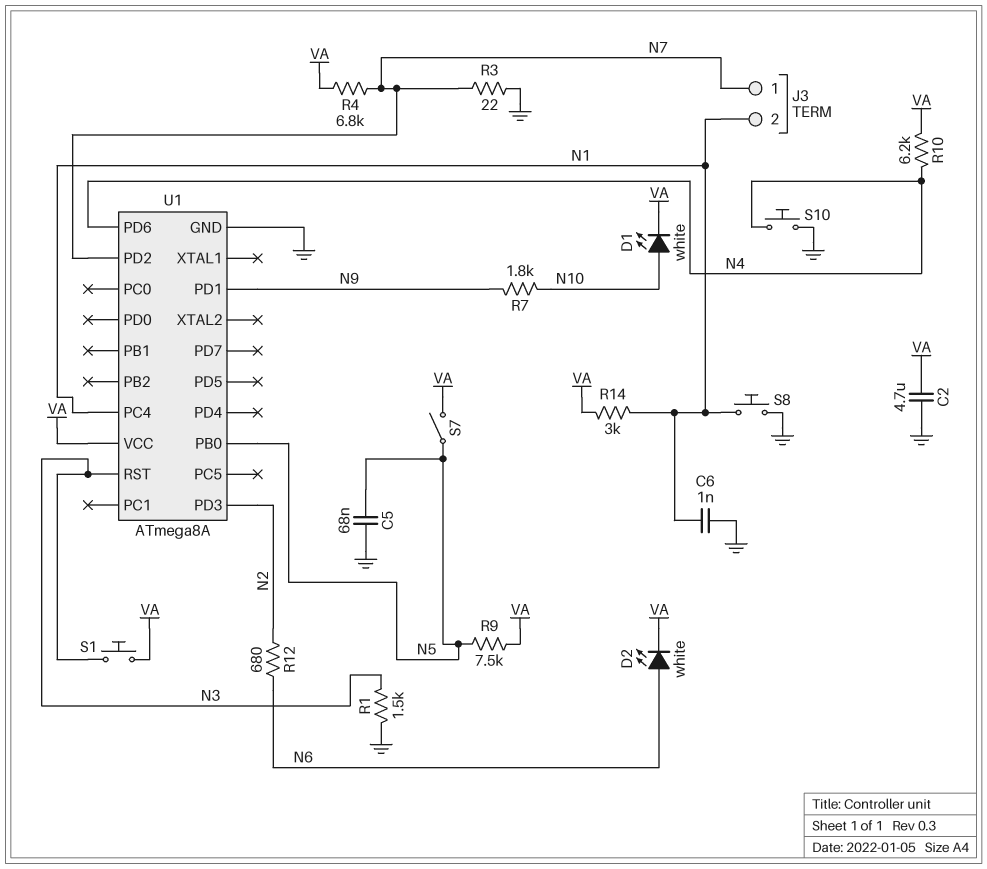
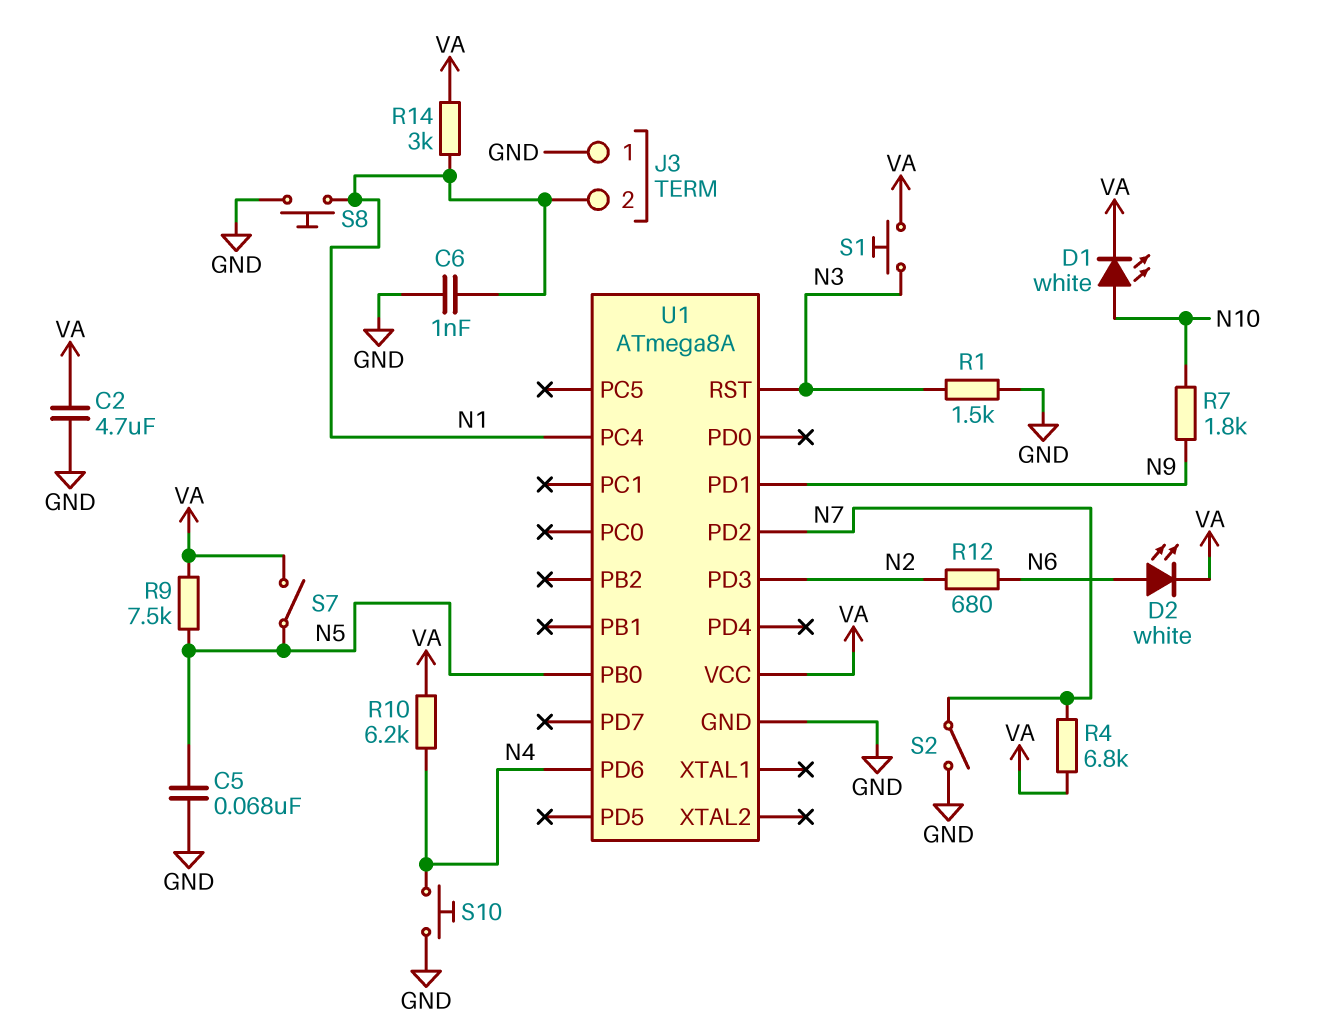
J3 pin 1: N7 -> GND
R3: 22 (GND, N7) -> none
S2: none -> switch (GND, N7)

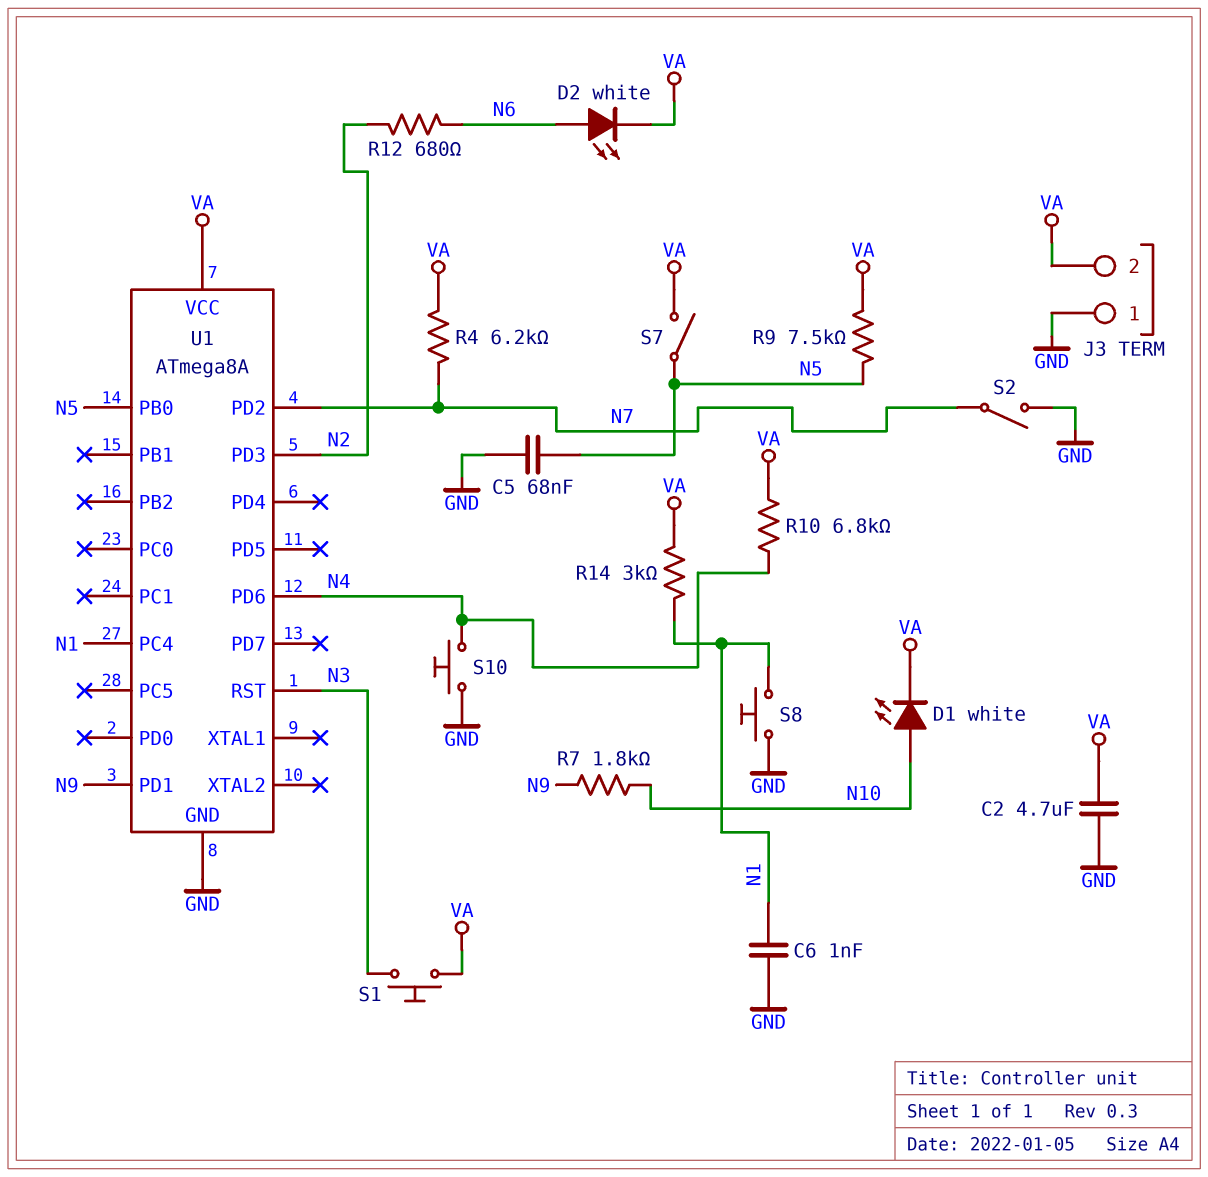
J3 pin 2: N1 -> VA
R1: 1.5k (GND, N3) -> none
R4: 6.8k (N7, VA) -> 6.2k (N7, VA)
R10: 6.2k (N4, VA) -> 6.8k (N4, VA)

